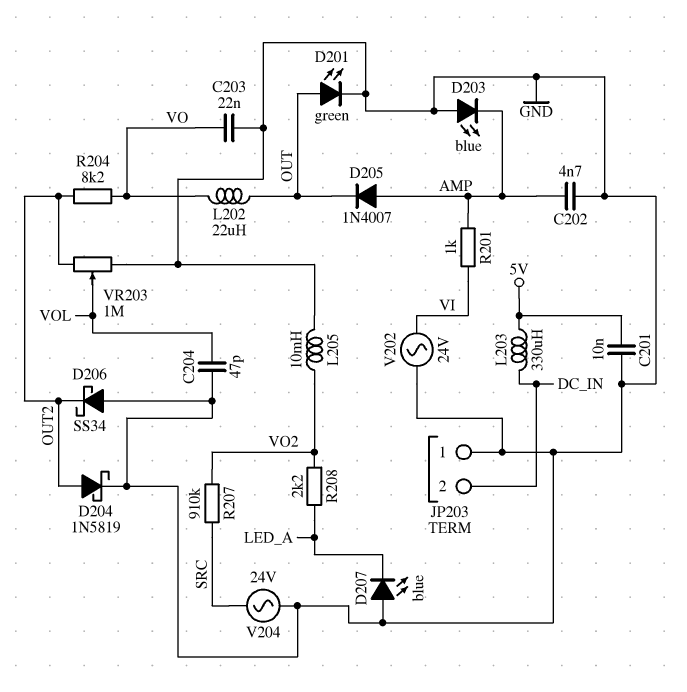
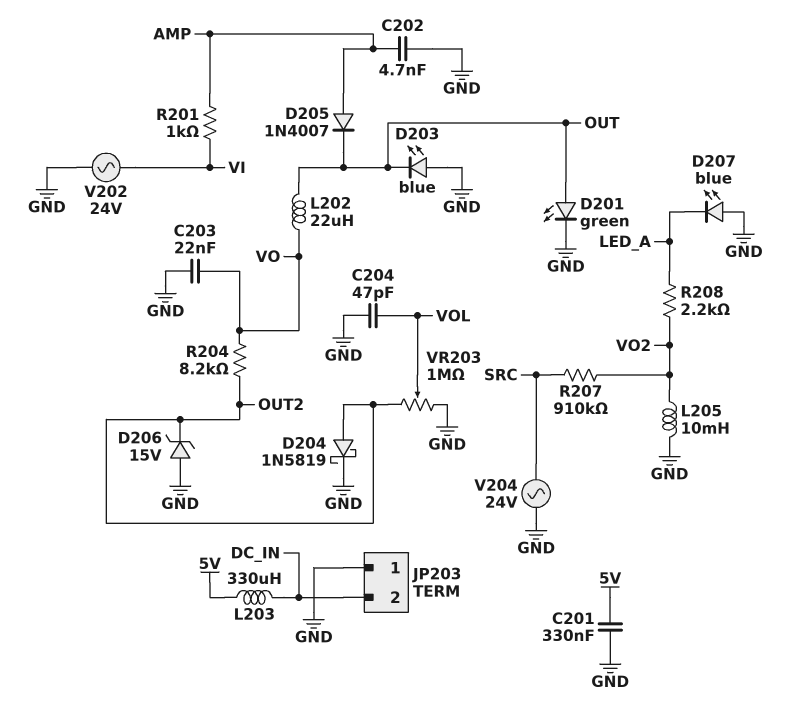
C201: 10nF (5V, GND) -> 330nF (5V, GND)
D203: LED blue (A GND, K AMP) -> LED blue (A GND, K OUT)
D206: schottky SS34 (A GND, K OUT2) -> zener 15V (A GND, K OUT2)

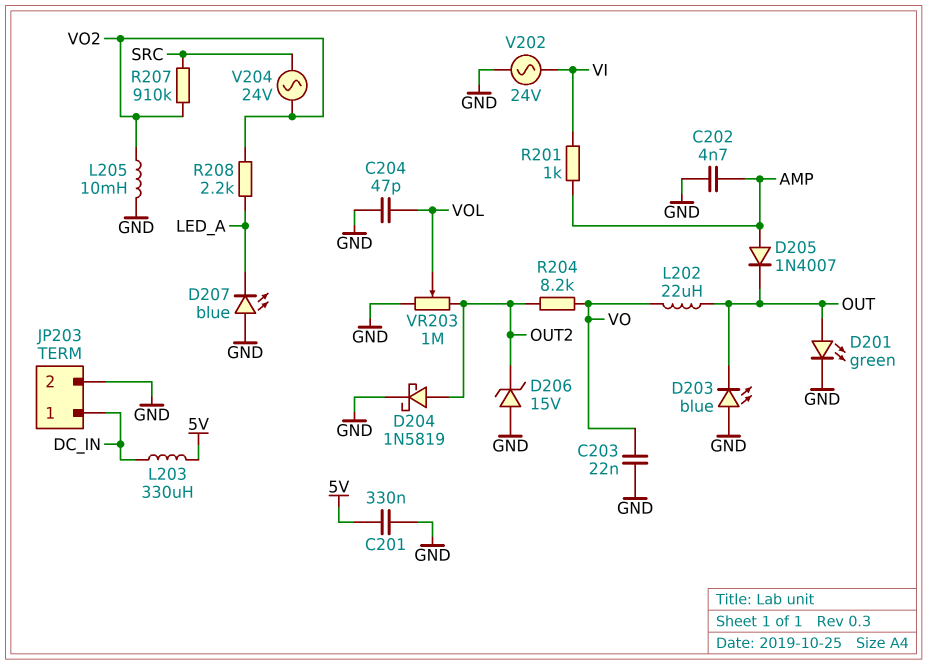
JP203 pin 1: GND -> DC_IN
JP203 pin 2: DC_IN -> GND
V204: AC 24V (GND, SRC) -> AC 24V (SRC, VO2)

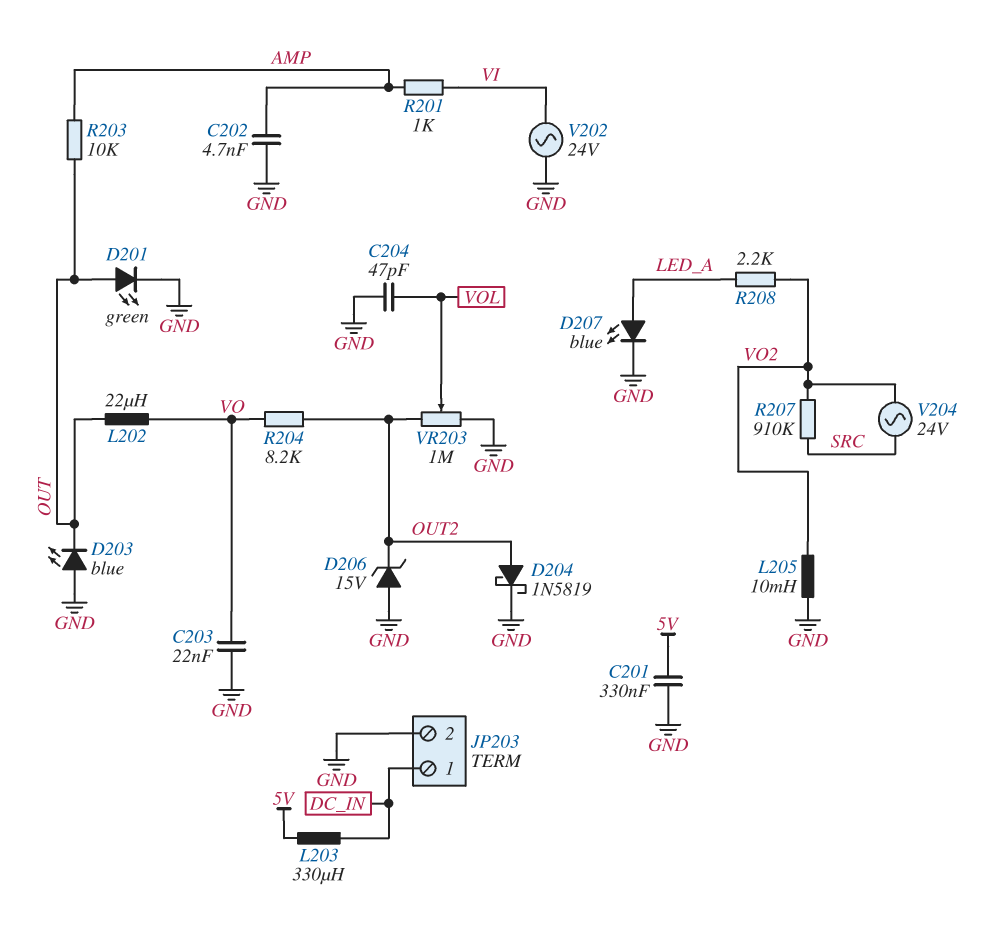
D205: diode 1N4007 (A AMP, K OUT) -> none
D207: LED blue (A GND, K LED_A) -> LED blue (A LED_A, K GND)
R203: none -> 10k (AMP, OUT)

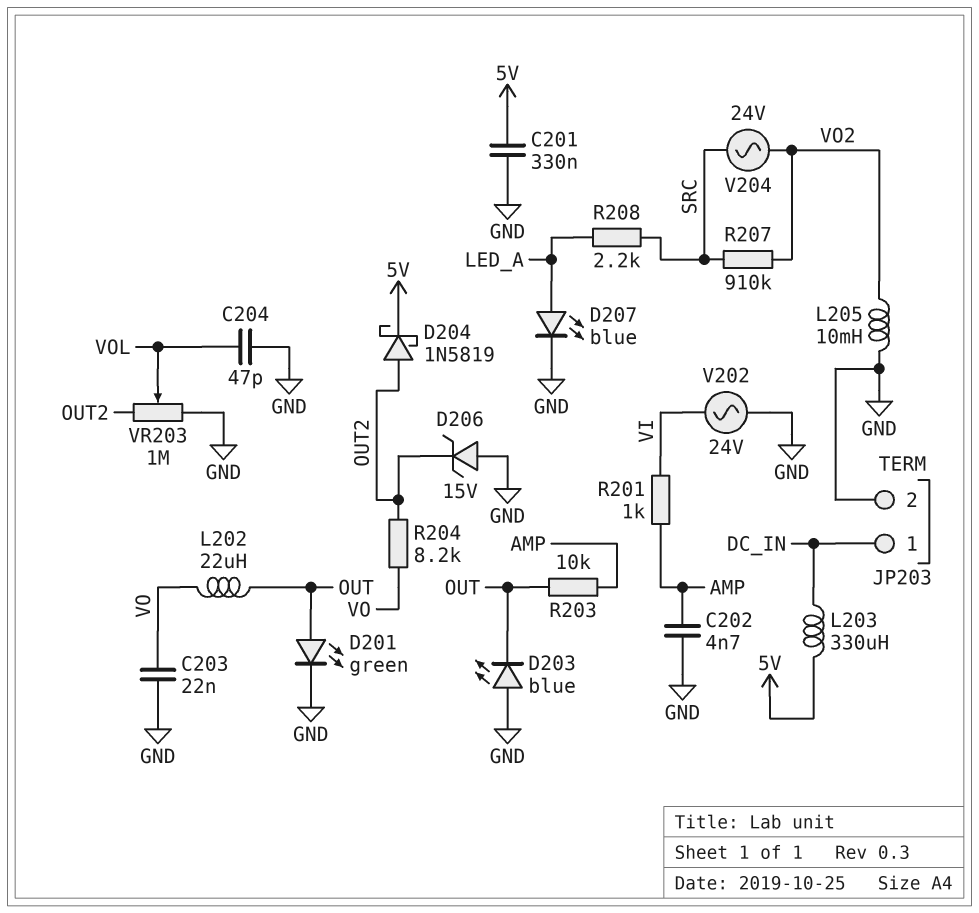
D204: schottky 1N5819 (A OUT2, K GND) -> schottky 1N5819 (A OUT2, K 5V)
R208: 2.2k (LED_A, VO2) -> 2.2k (LED_A, SRC)

